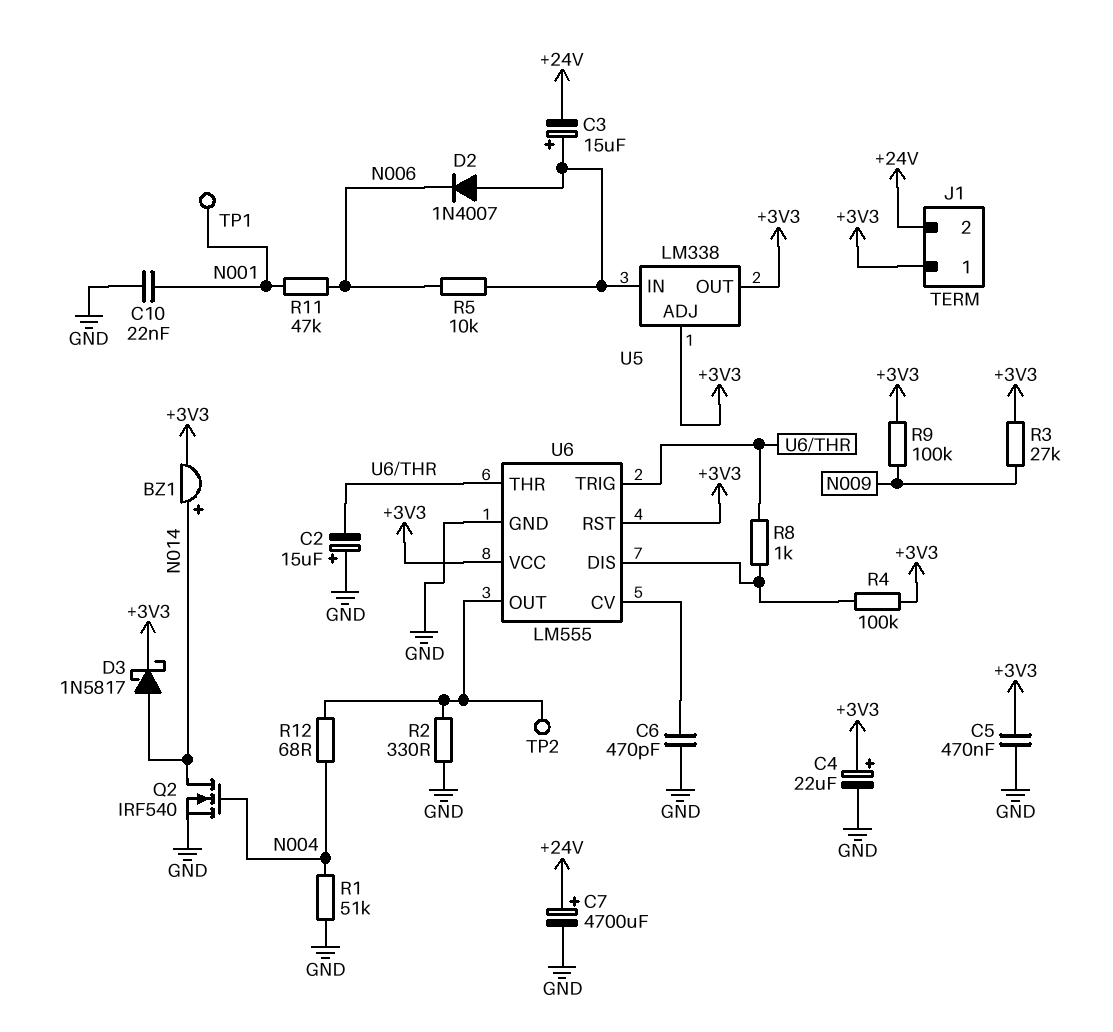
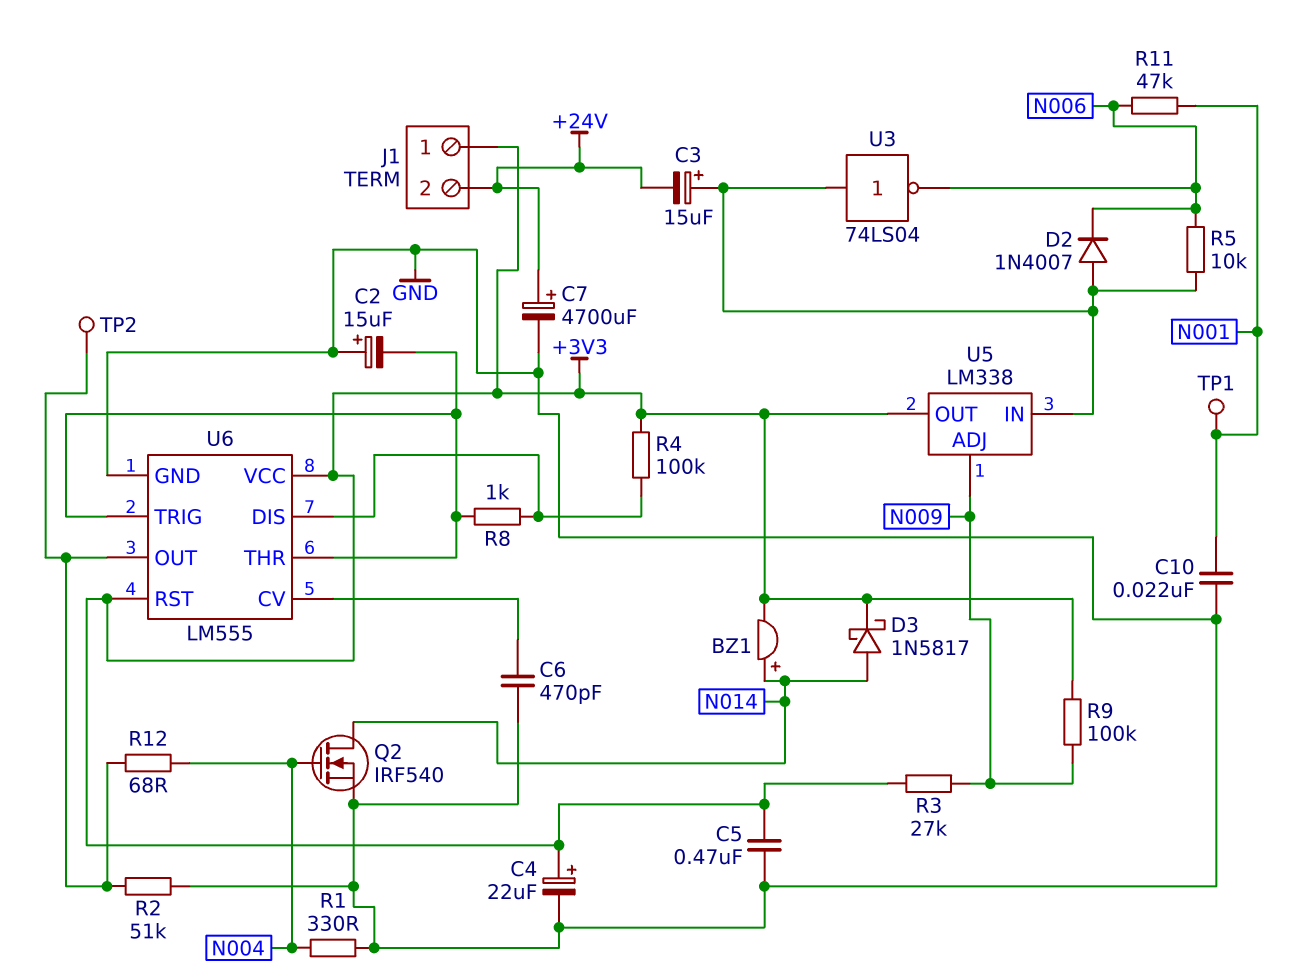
R1: 51k (GND, N004) -> 330 (GND, N004)
R2: 330 (GND, U6/OUT) -> 51k (GND, U6/OUT)
U3: none -> NOT 74LS04 (in U5/IN, out N006)
U5 pin ADJ: +3V3 -> N009

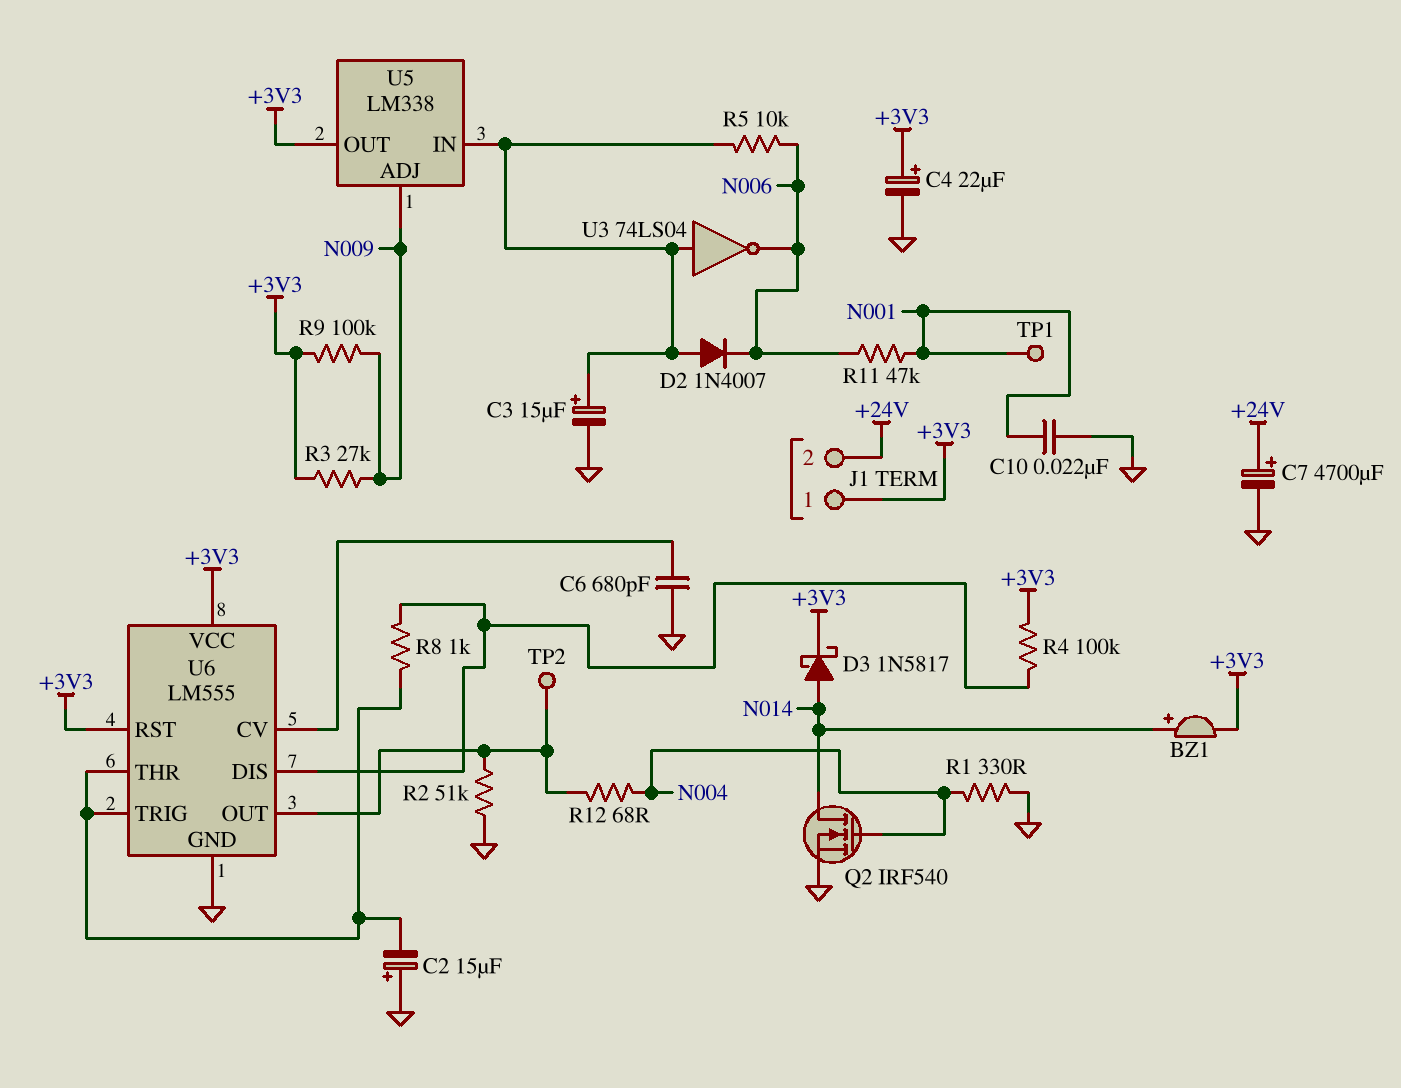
C3: 15uF (plus U5/IN, minus +24V) -> 15uF (plus U5/IN, minus GND)
C5: 470nF (+3V3, GND) -> none
C6: 470pF (GND, U6/CV) -> 680pF (GND, U6/CV)

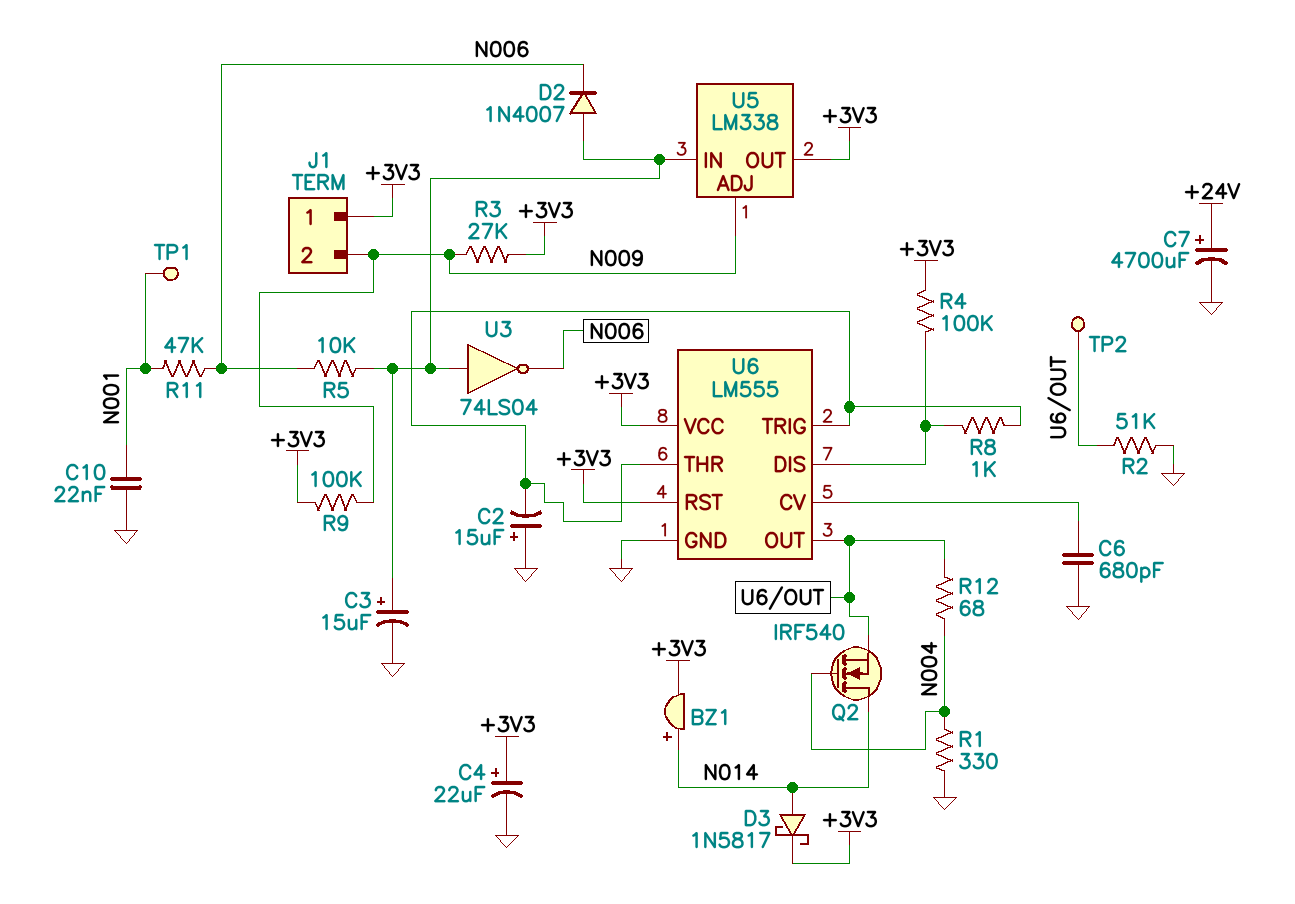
J1 pin 2: +24V -> N009
Q2: NMOS IRF540 (G N004, D N014, S GND) -> NMOS IRF540 (G N004, D N014, S U6/OUT)

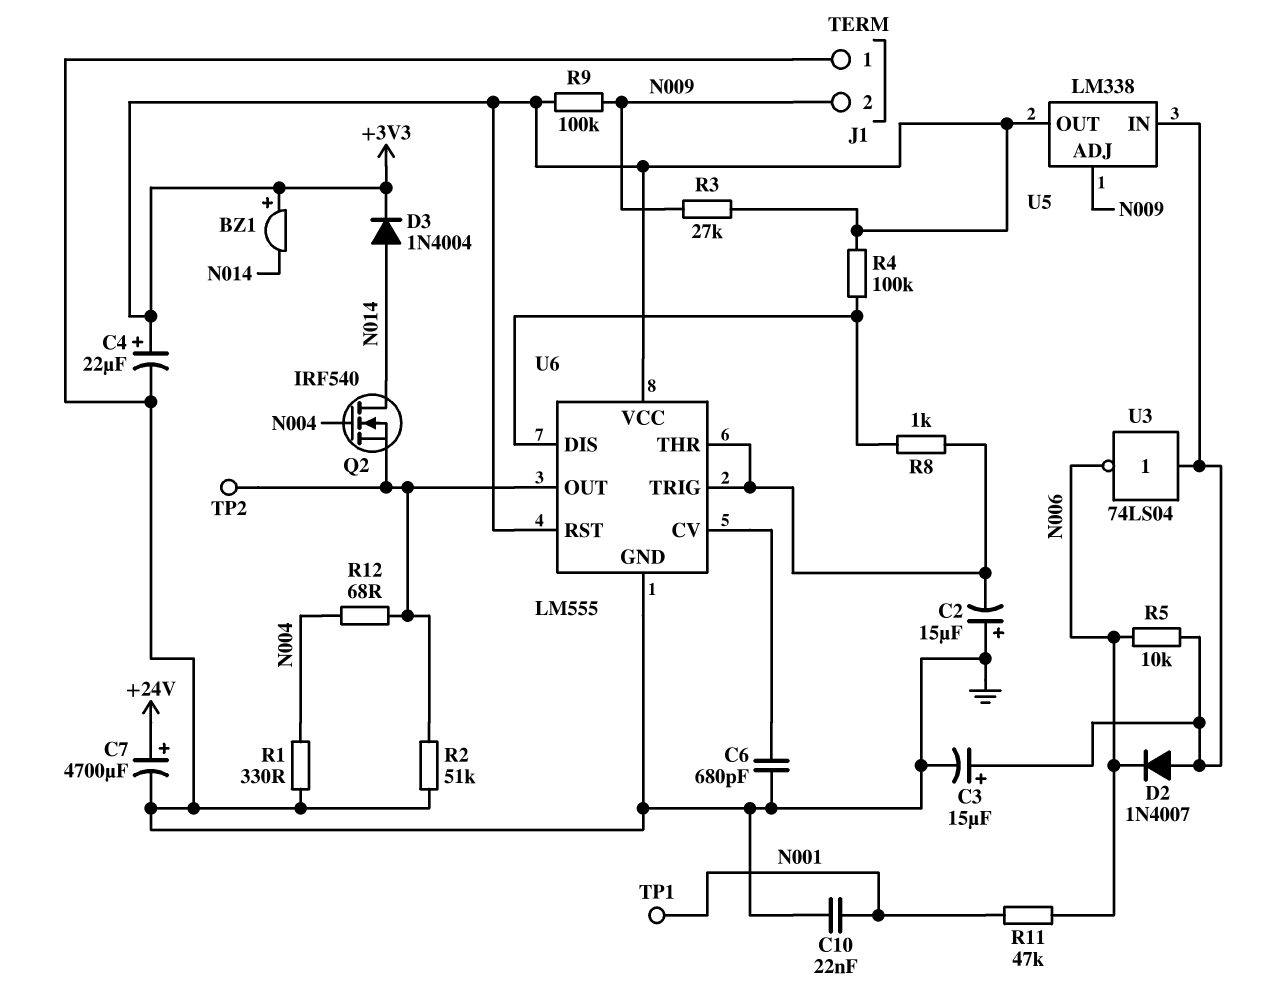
BZ1: buzzer (plus N014, minus +3V3) -> buzzer (plus +3V3, minus N014)
D3: schottky 1N5817 (A N014, K +3V3) -> diode 1N4004 (A N014, K +3V3)
J1 pin 1: +3V3 -> GND

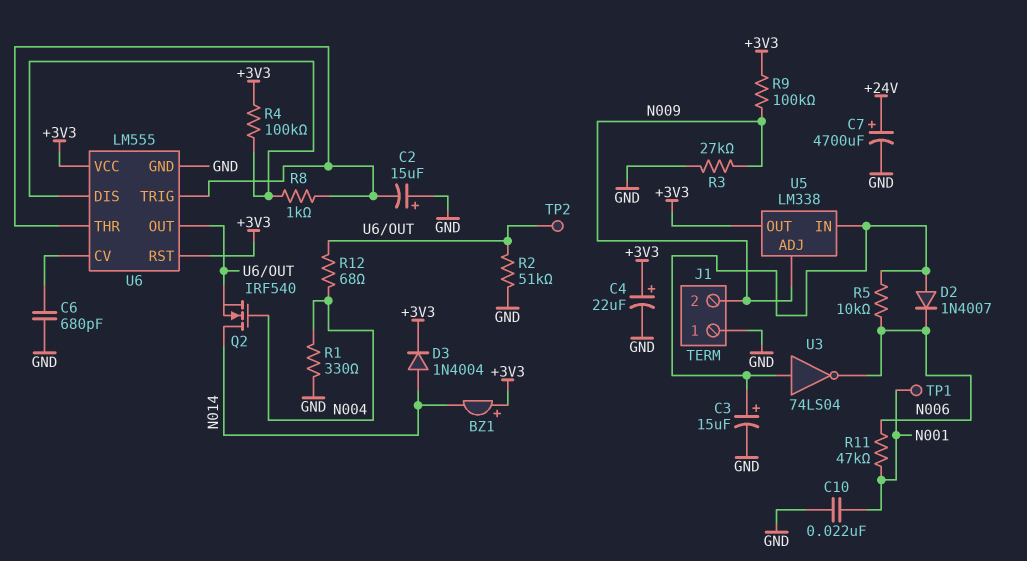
R3: 27k (+3V3, N009) -> 27k (GND, N009)

